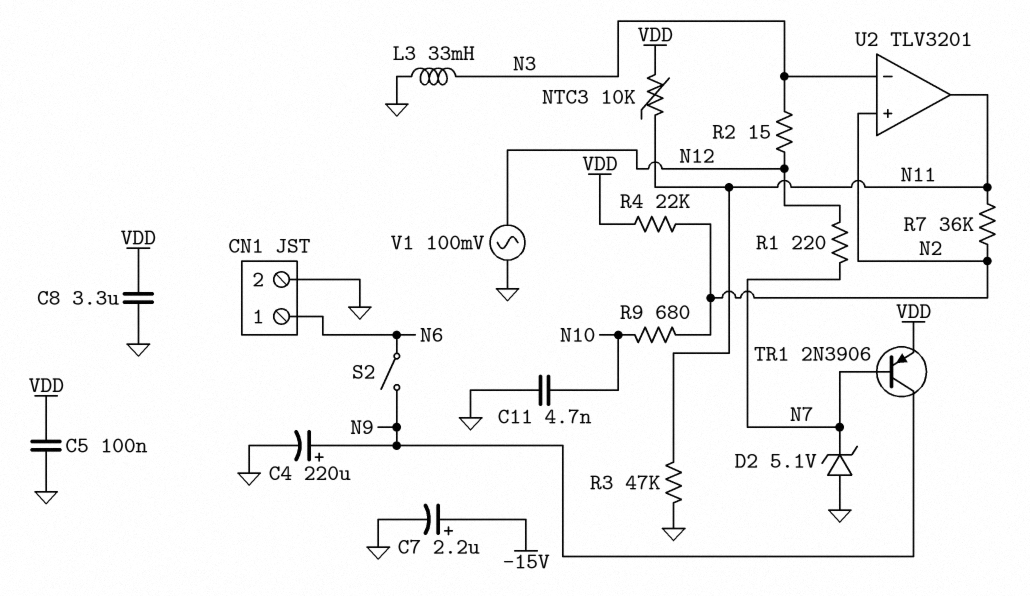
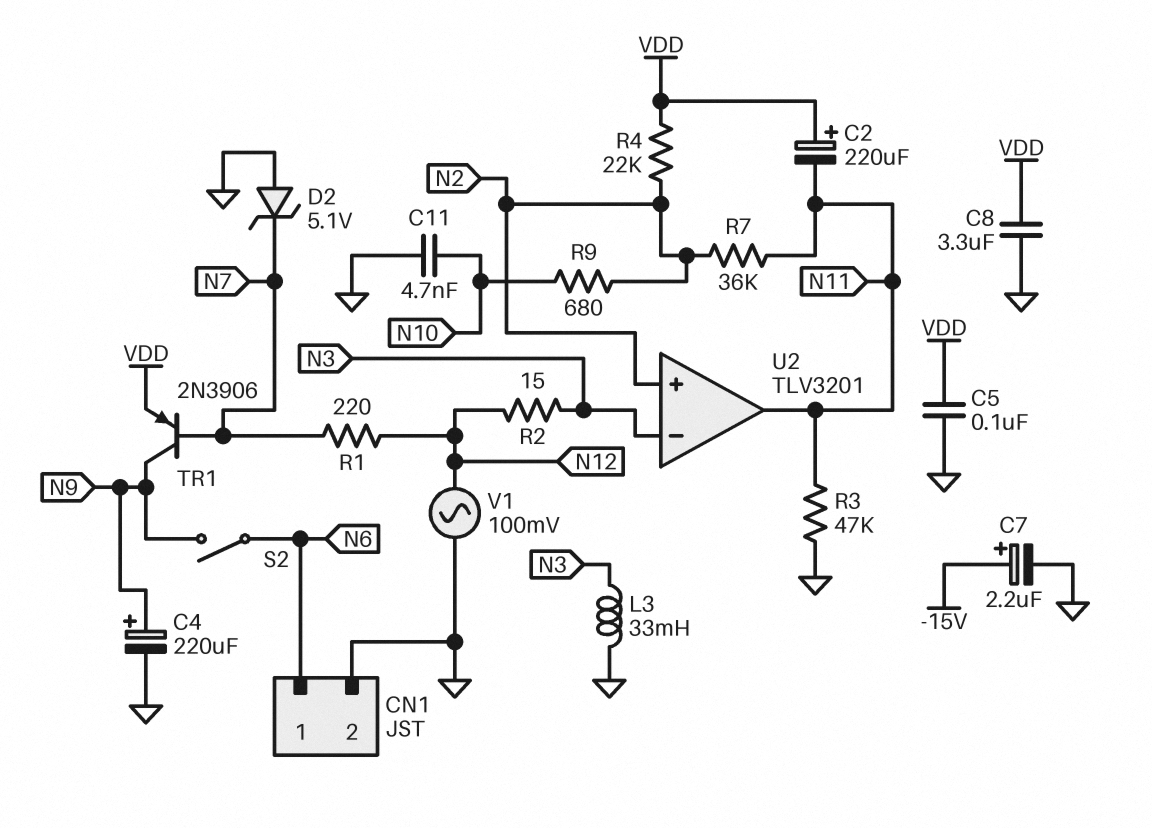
C2: none -> 220uF (plus VDD, minus N11)
NTC3: 10k (N11, VDD) -> none

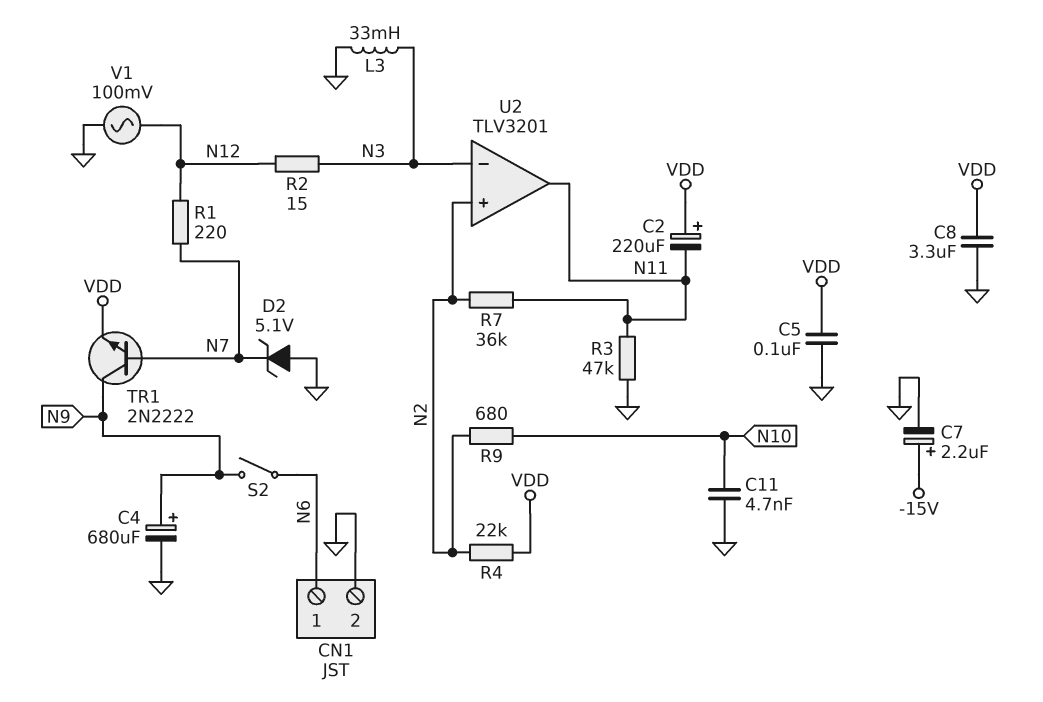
C4: 220uF (plus N9, minus GND) -> 680uF (plus N9, minus GND)
TR1: PNP 2N3906 (B N7, C N9, E VDD) -> NPN 2N2222 (B N7, C N9, E VDD)

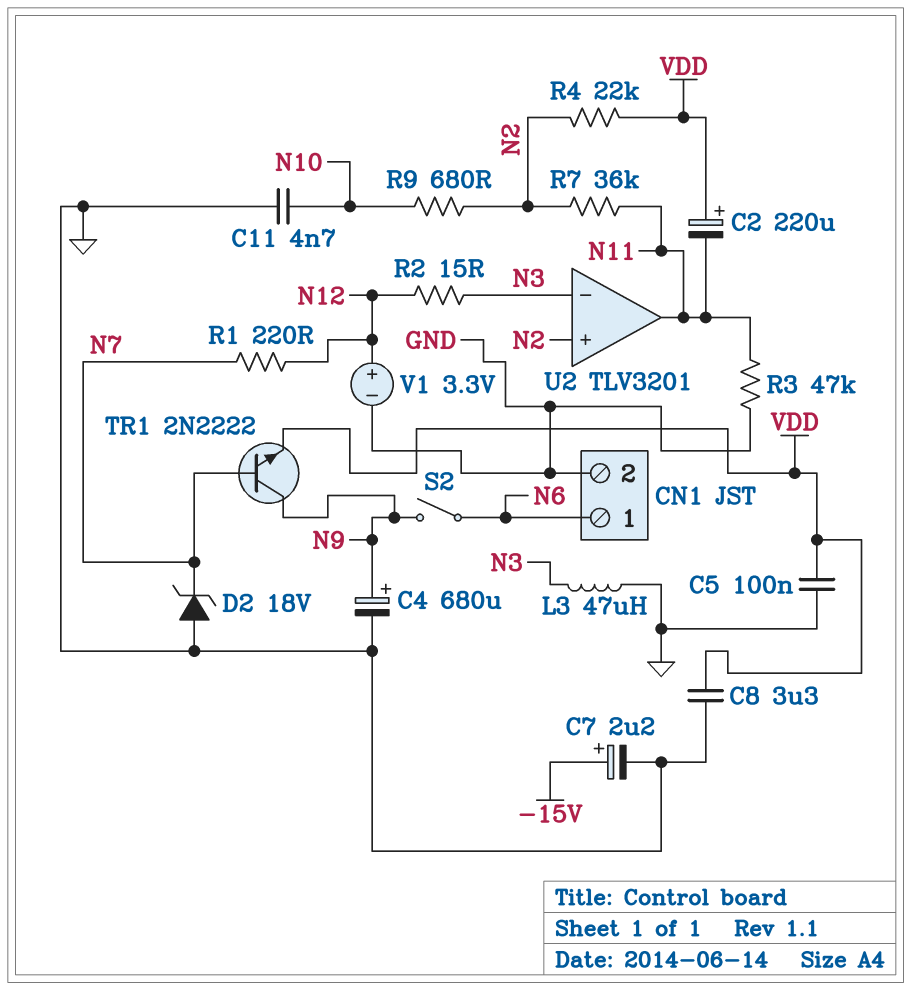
D2: zener 5.1V (A GND, K N7) -> zener 18V (A GND, K N7)
L3: 33mH (GND, N3) -> 47uH (GND, N3)
V1: AC 100mV (GND, N12) -> 3.3V (plus N12, minus GND)

